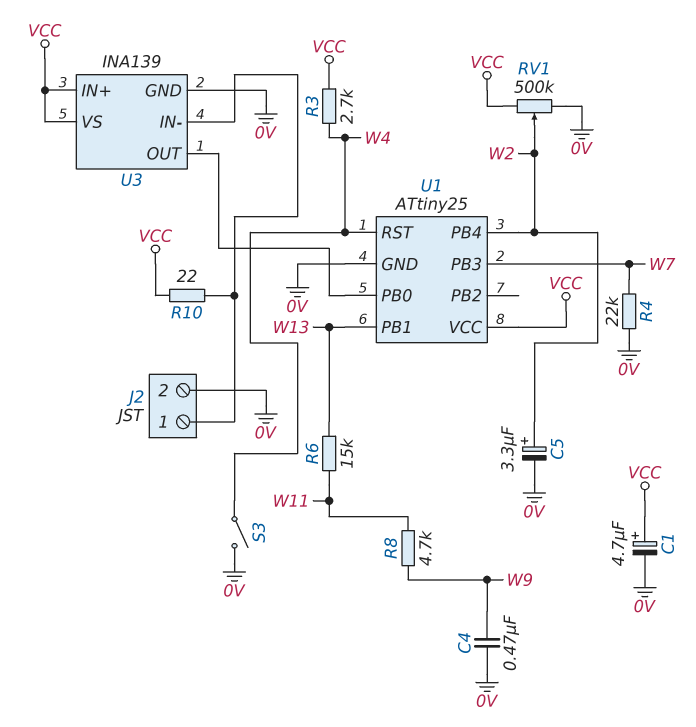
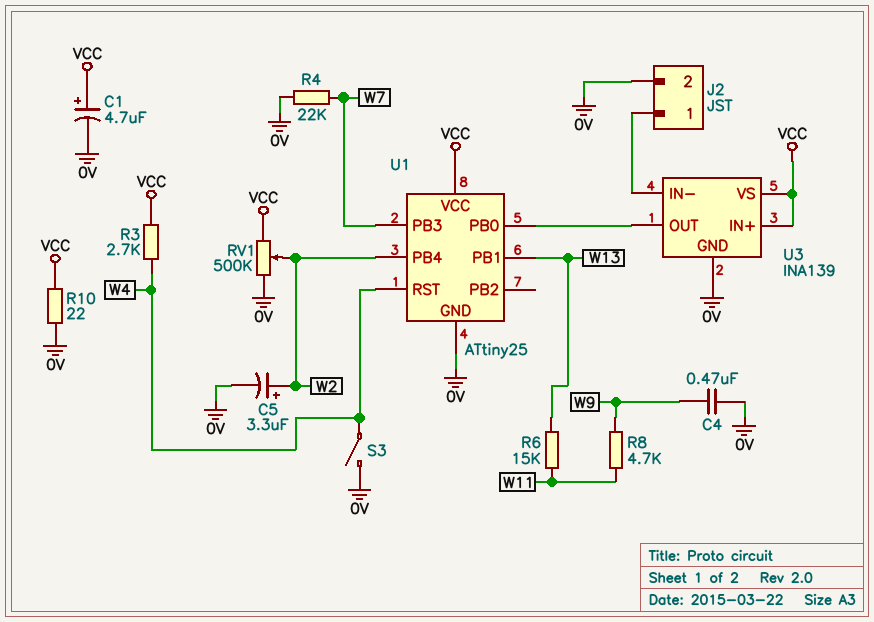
R10: 22 (J2/1, VCC) -> 22 (0V, VCC)

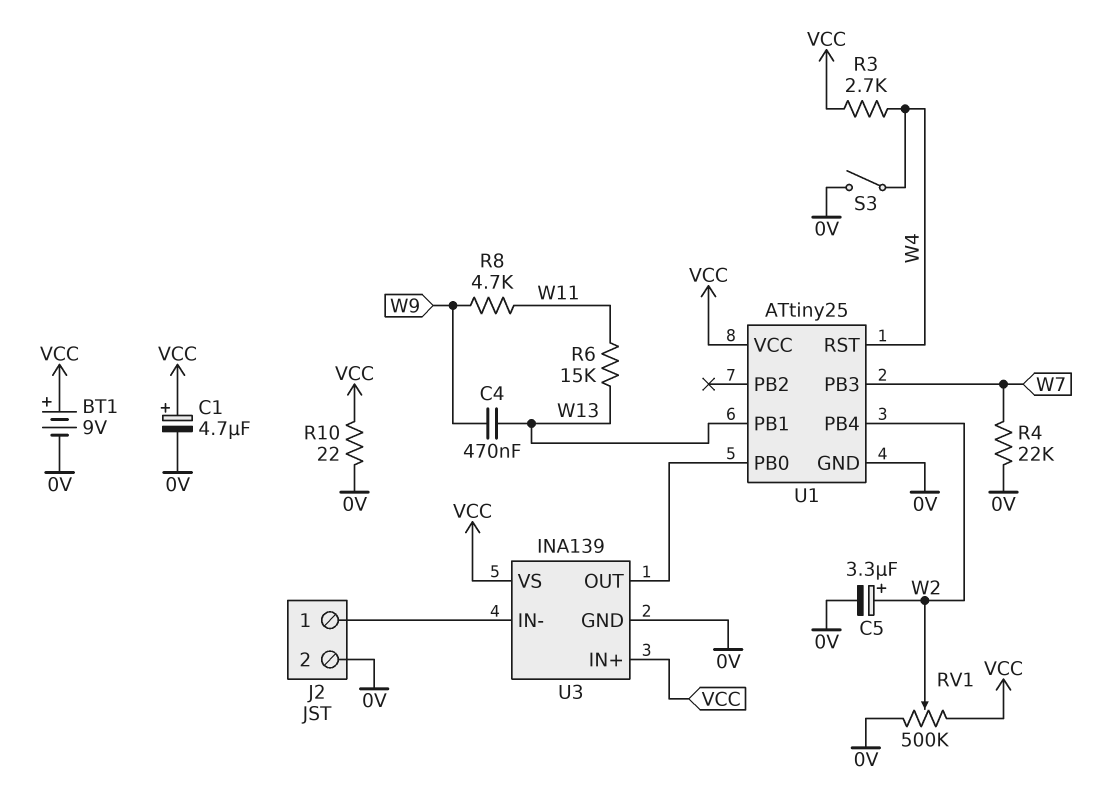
BT1: none -> 9V (plus VCC, minus 0V)
C4: 470nF (0V, W9) -> 470nF (W9, W13)

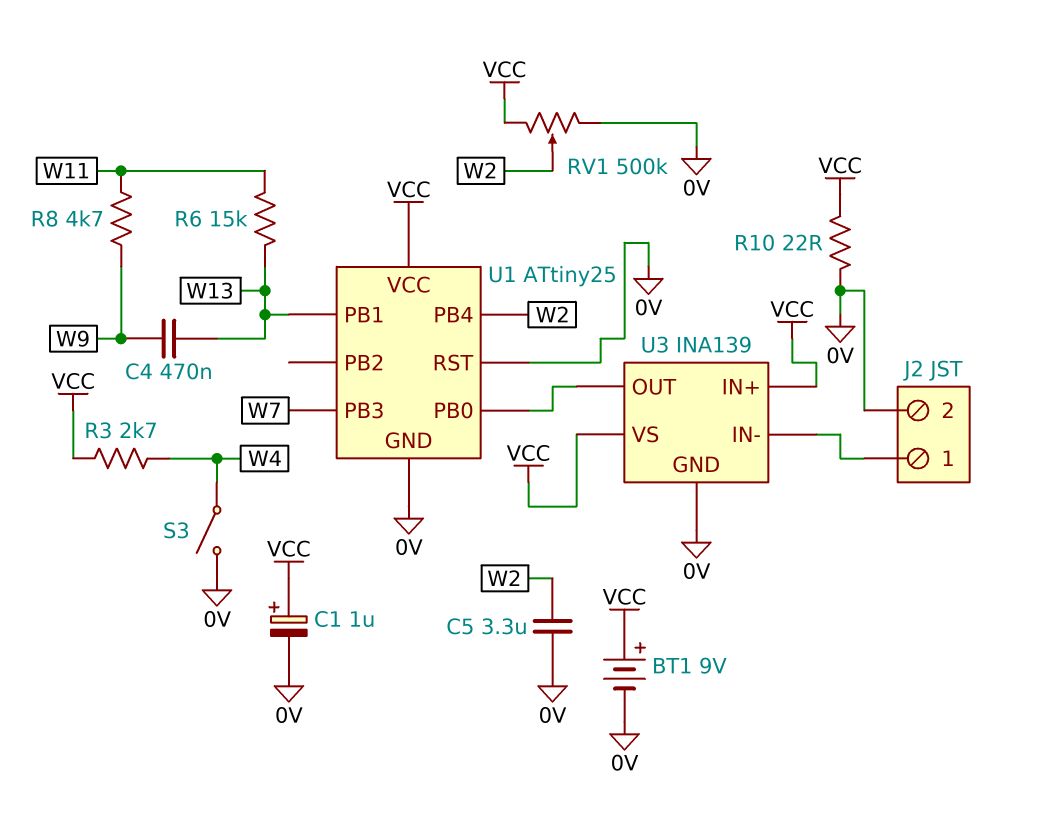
C1: 4.7uF (plus VCC, minus 0V) -> 1uF (plus VCC, minus 0V)
C5: 3.3uF (plus W2, minus 0V) -> 3.3uF (0V, W2)
R4: 22k (0V, W7) -> none
U1 pin RST: W4 -> 0V

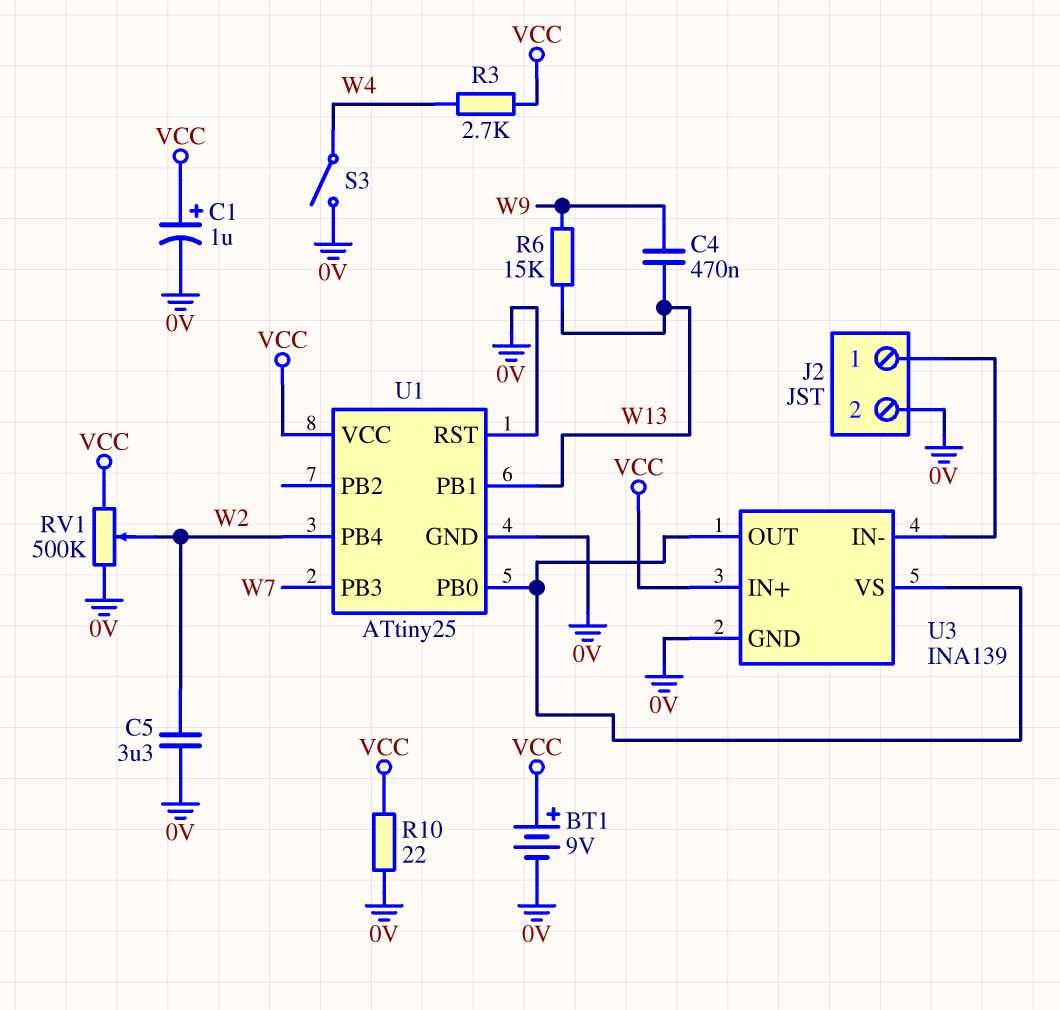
R6: 15k (W11, W13) -> 15k (W9, W13)
R8: 4.7k (W9, W11) -> none
U3 pin VS: VCC -> U1/PB0

